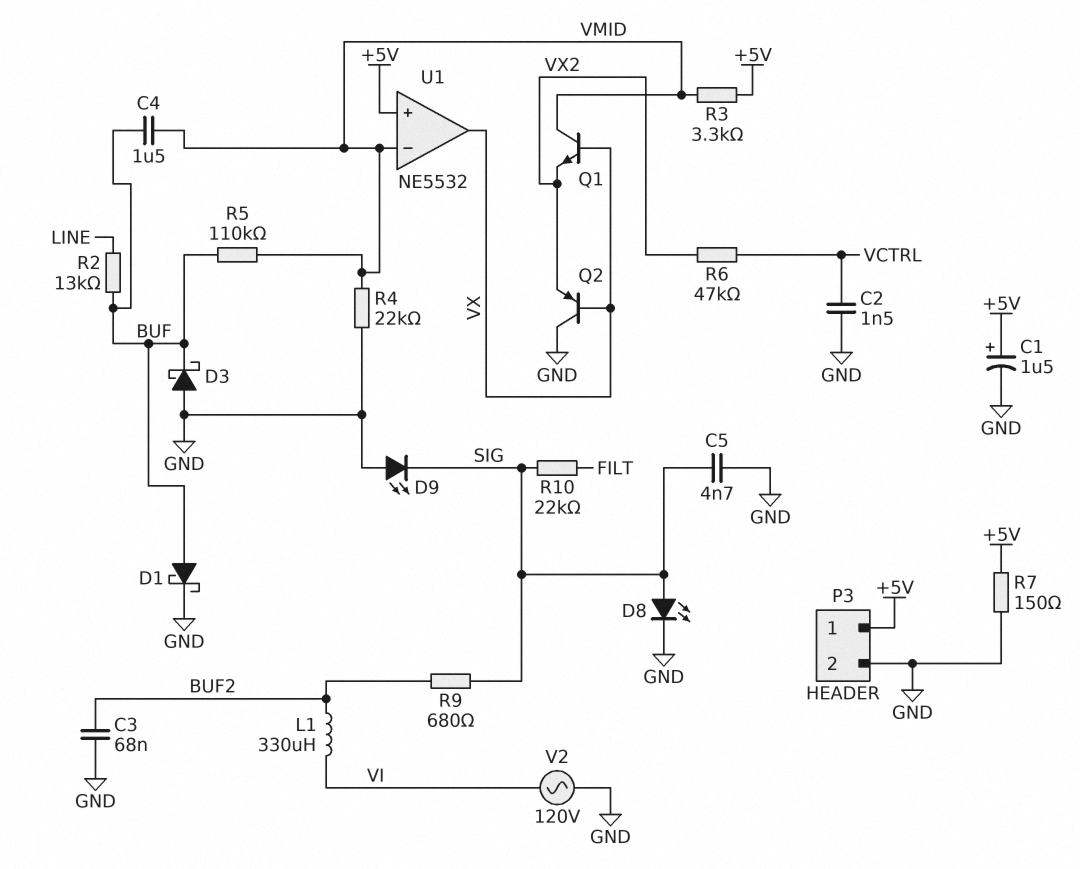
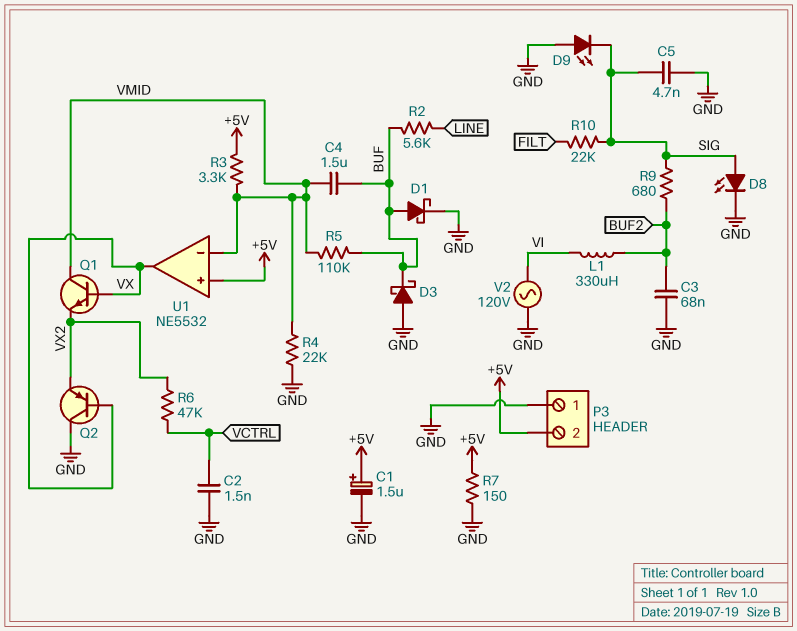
P3 pin 1: +5V -> GND
P3 pin 2: GND -> +5V
R2: 13k (BUF, LINE) -> 5.6k (BUF, LINE)

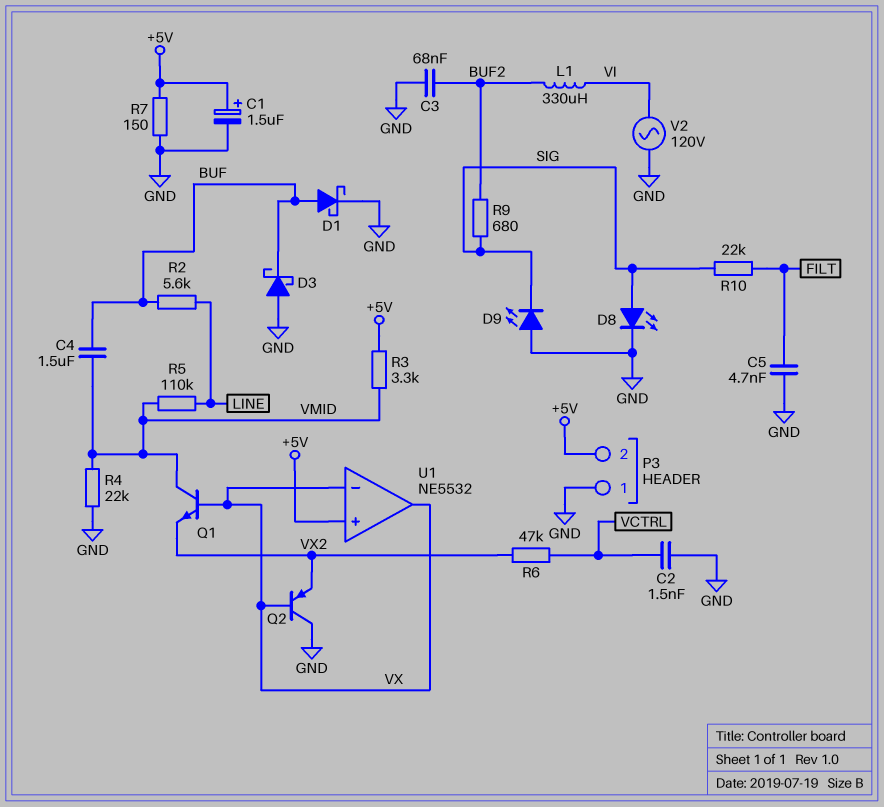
C5: 4.7nF (GND, SIG) -> 4.7nF (FILT, GND)
R5: 110k (BUF, VMID) -> 110k (LINE, VMID)
U1 pin in-: VMID -> VX

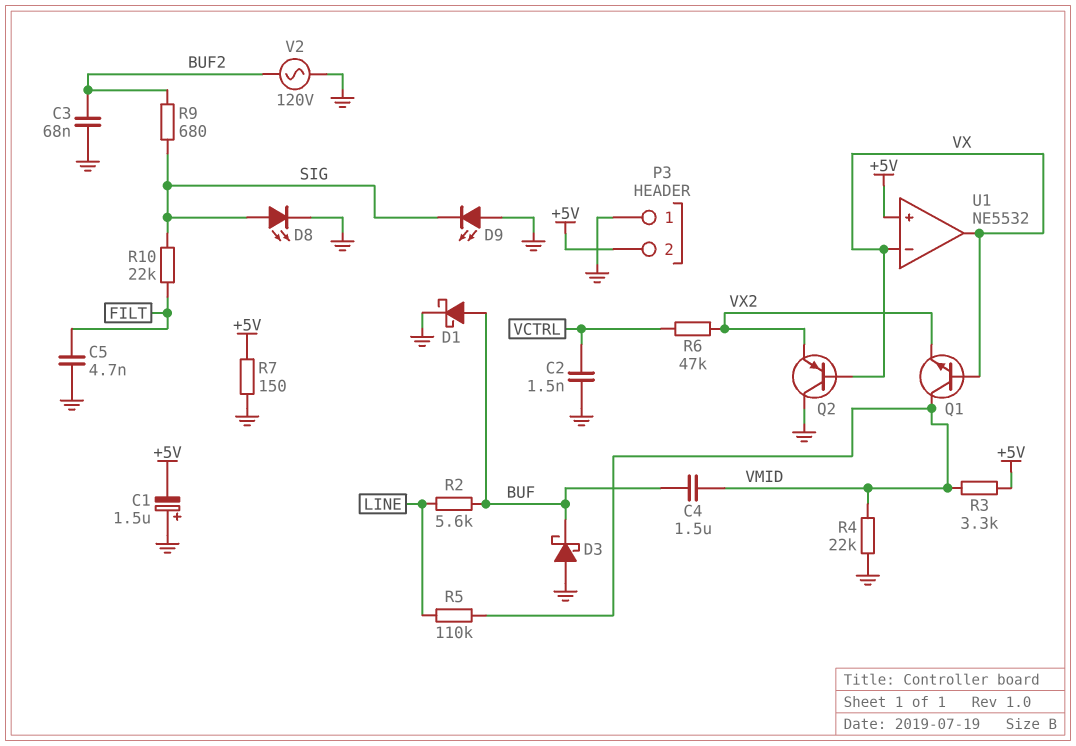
C1: 1.5uF (plus +5V, minus GND) -> 1.5uF (plus GND, minus +5V)
L1: 330uH (BUF2, VI) -> none
V2: AC 120V (GND, VI) -> AC 120V (BUF2, GND)

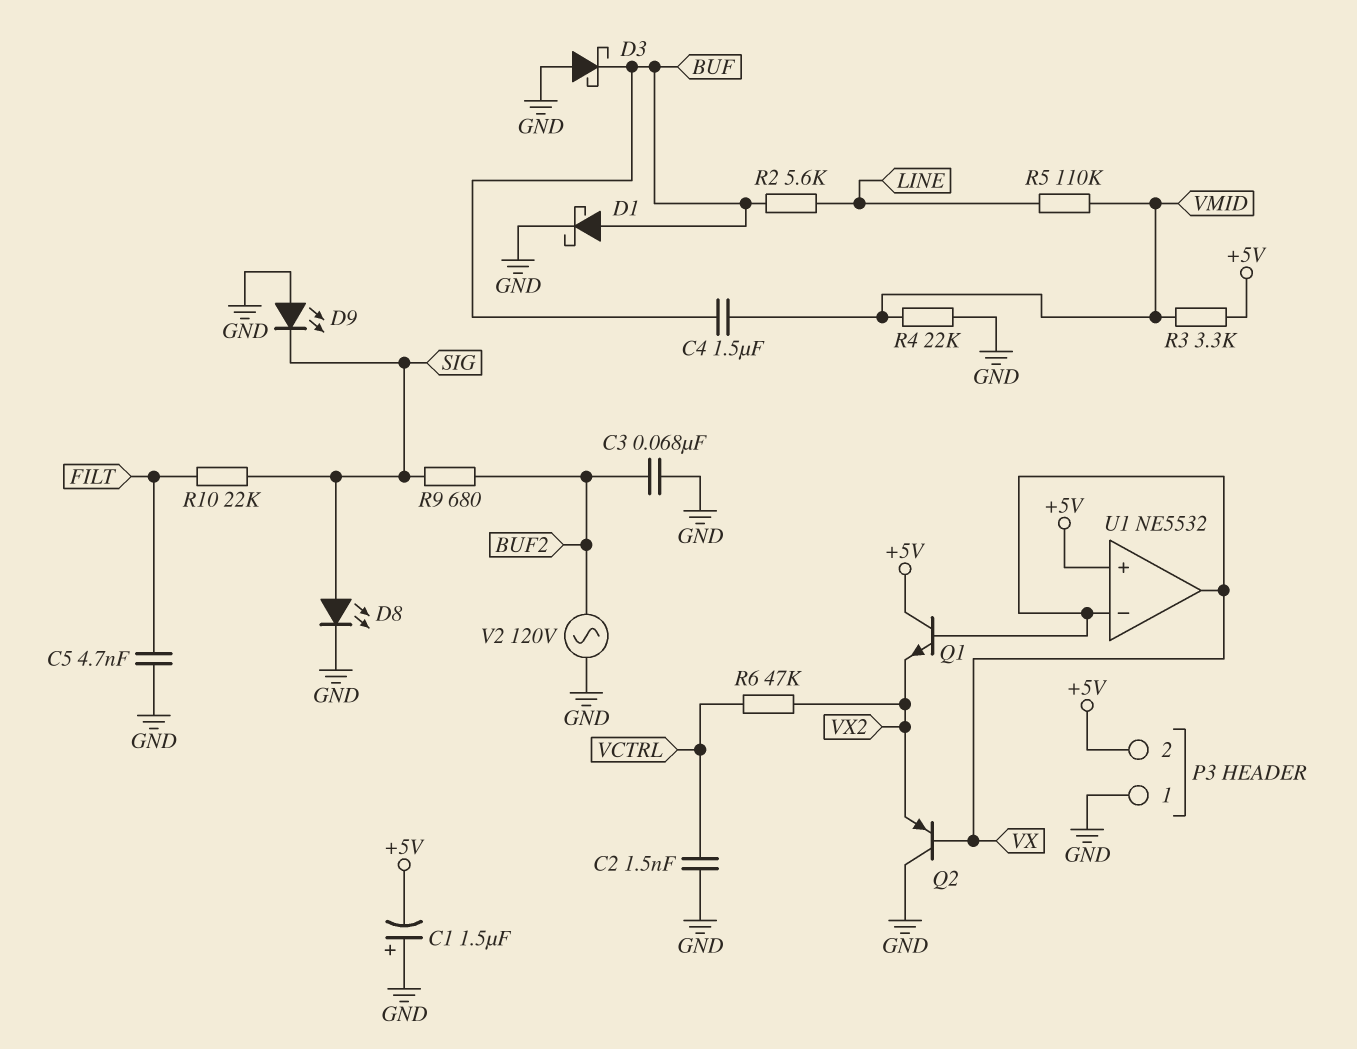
Q1: NPN (B VX, C VMID, E VX2) -> NPN (B VX, C +5V, E VX2)
R7: 150 (+5V, GND) -> none

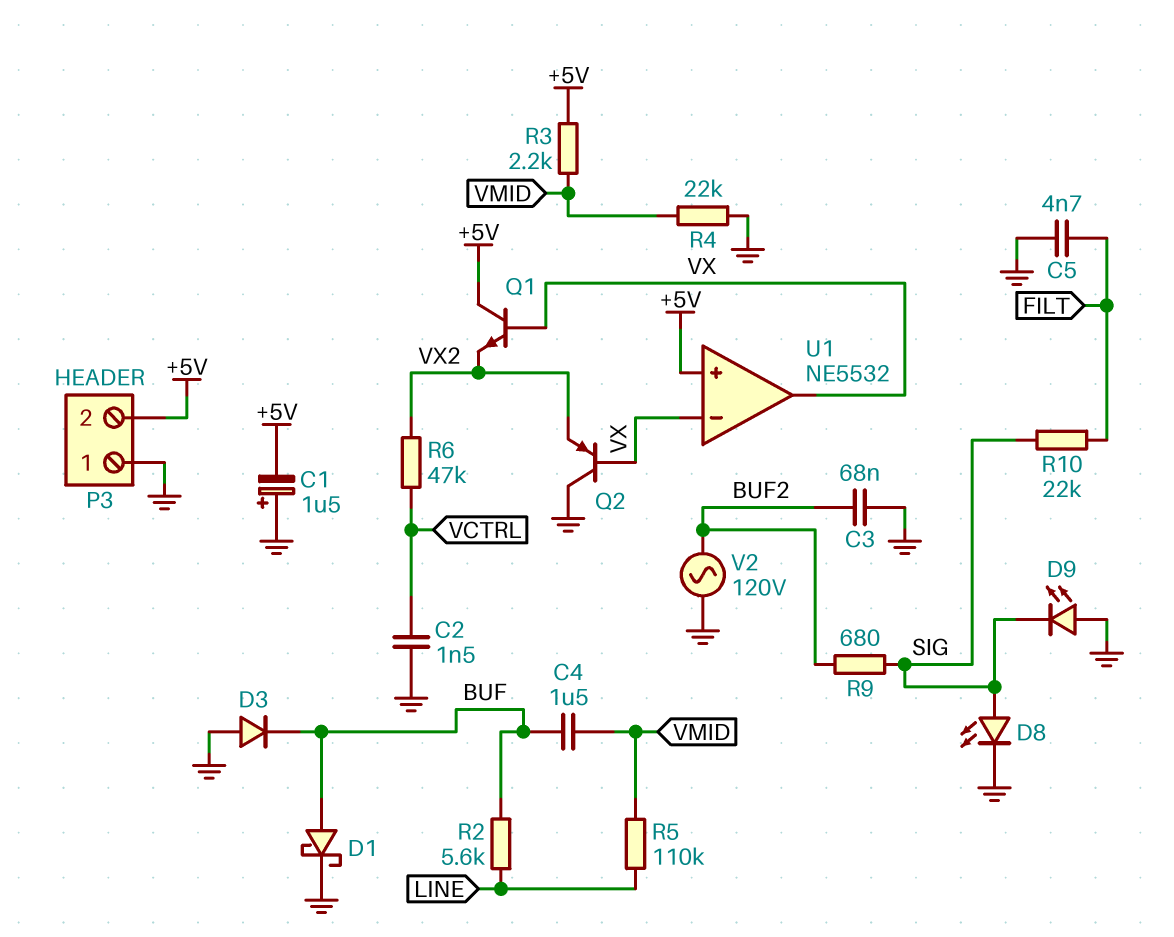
D3: schottky (A GND, K BUF) -> diode (A GND, K BUF)
R3: 3.3k (+5V, VMID) -> 2.2k (+5V, VMID)

